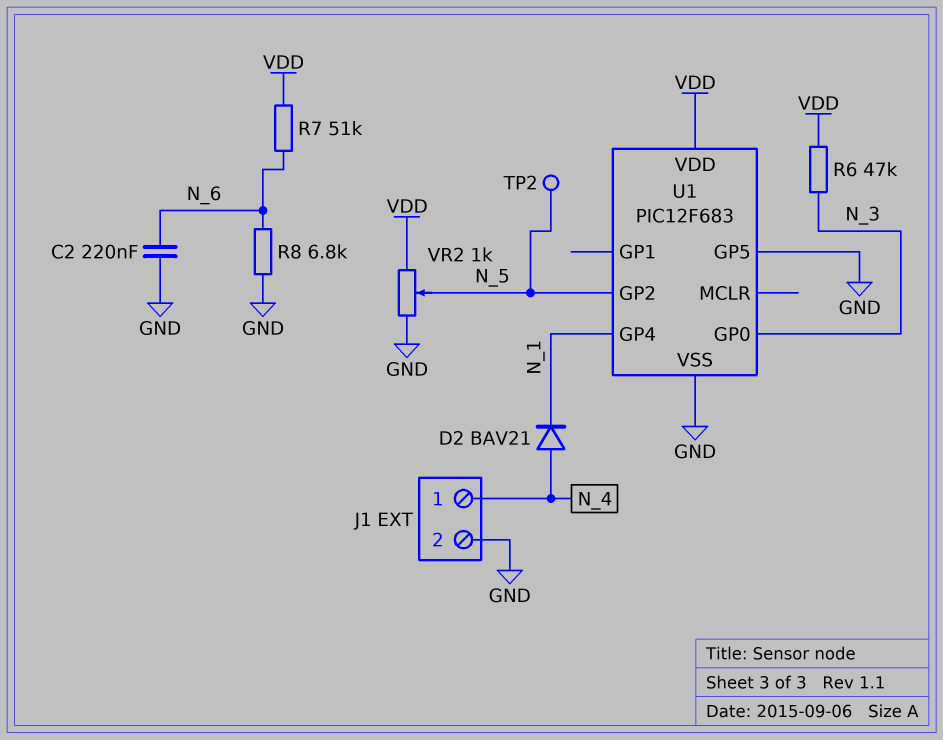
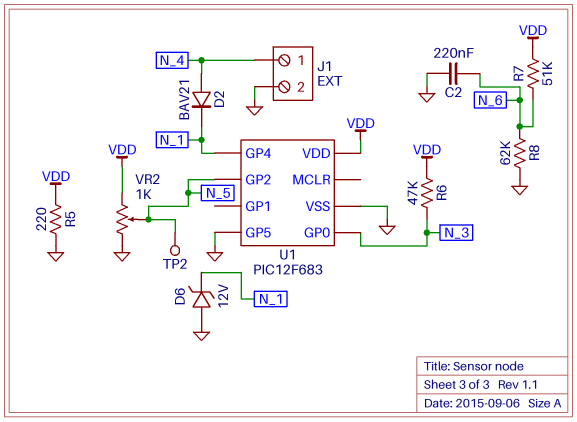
D6: none -> zener 12V (A GND, K N_1)
R5: none -> 220 (GND, VDD)
R8: 6.8k (GND, N_6) -> 62k (GND, N_6)

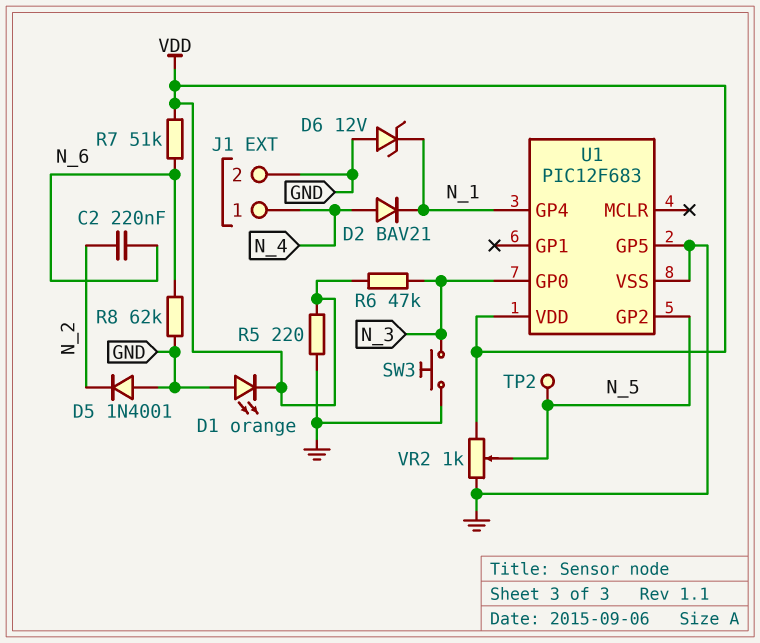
C2: 220nF (GND, N_6) -> 220nF (N_2, N_6)
D1: none -> LED orange (A GND, K VDD)
D5: none -> diode 1N4001 (A GND, K N_2)
SW3: none -> button (GND, N_3)

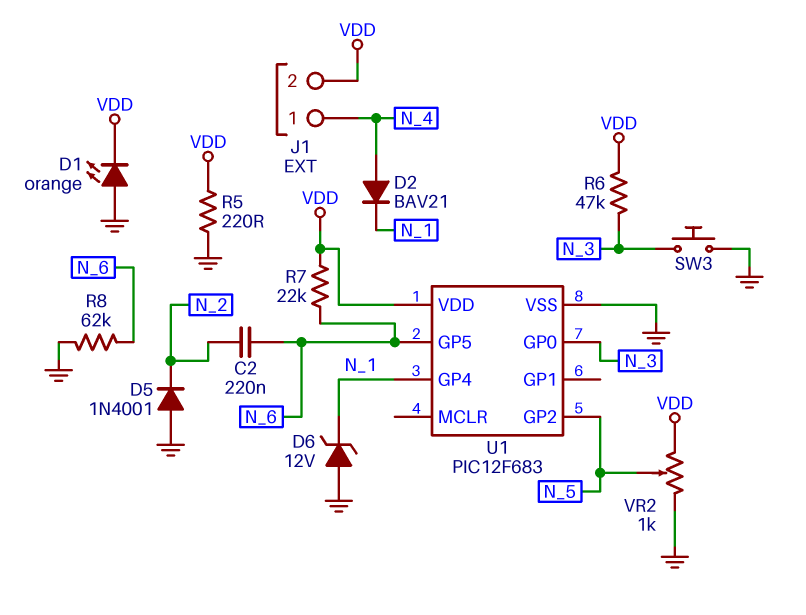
J1 pin 2: GND -> VDD
R7: 51k (N_6, VDD) -> 22k (N_6, VDD)
TP2: test point (N_5) -> none
U1 pin GP5: GND -> N_6

